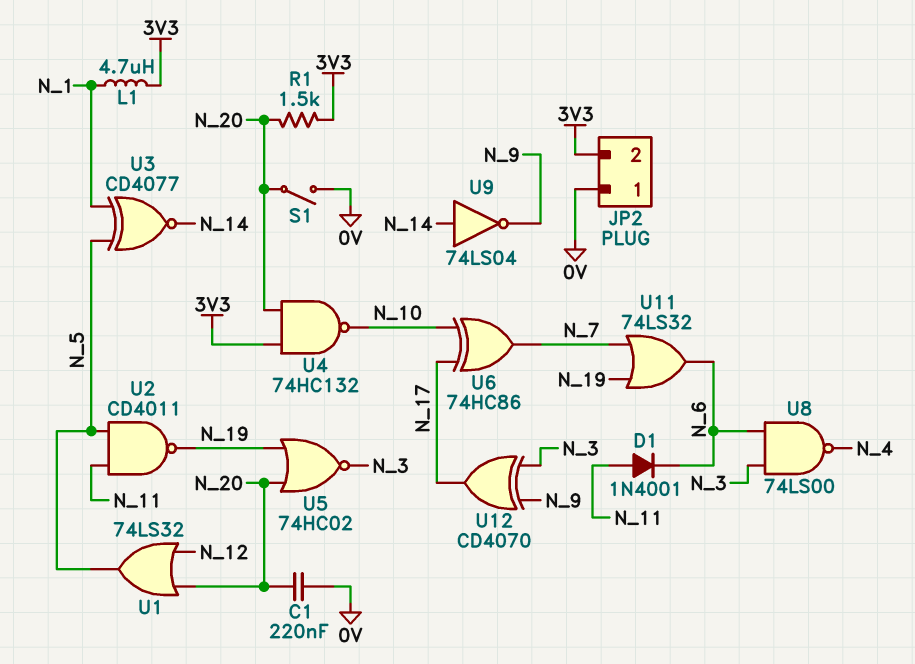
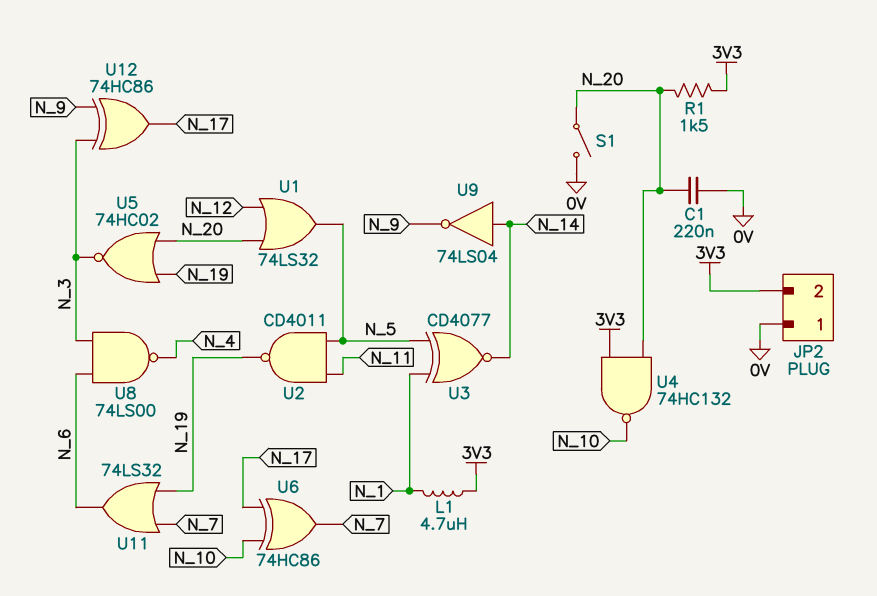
D1: diode 1N4001 (A N_11, K N_6) -> none
U12: XOR CD4070 (in N_3, in N_9, out N_17) -> XOR 74HC86 (in N_3, in N_9, out N_17)

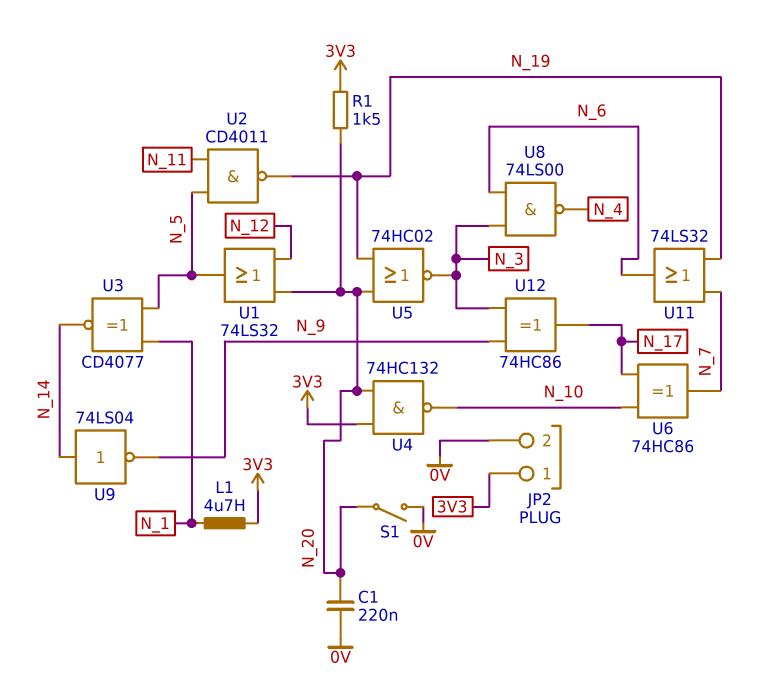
JP2 pin 1: 0V -> 3V3
JP2 pin 2: 3V3 -> 0V

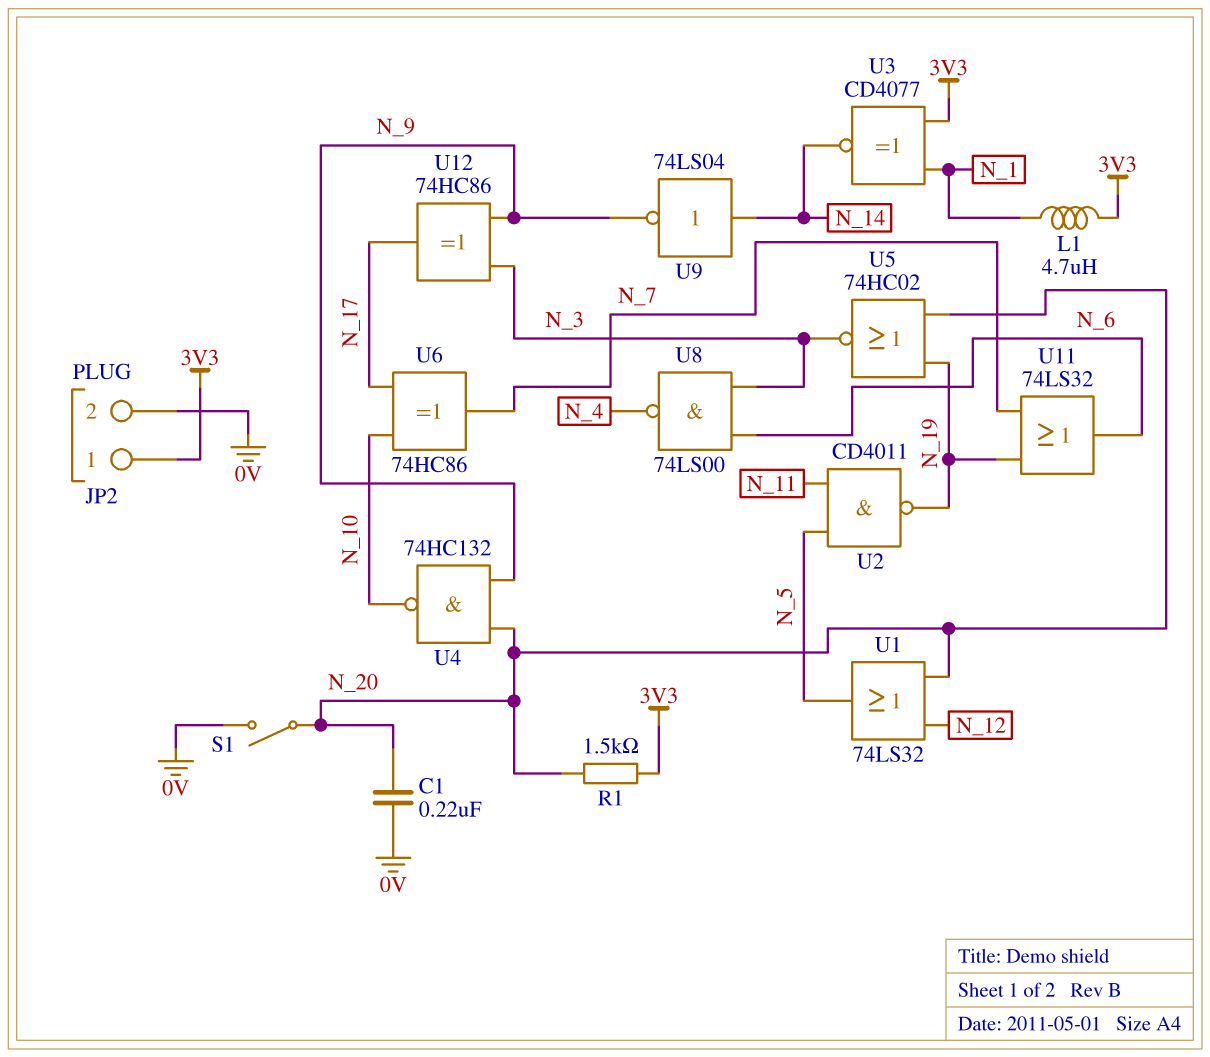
U3: XNOR CD4077 (in N_1, in N_5, out N_14) -> XNOR CD4077 (in 3V3, in N_1, out N_14)
U4: NAND 74HC132 (in 3V3, in N_20, out N_10) -> NAND 74HC132 (in N_9, in N_20, out N_10)

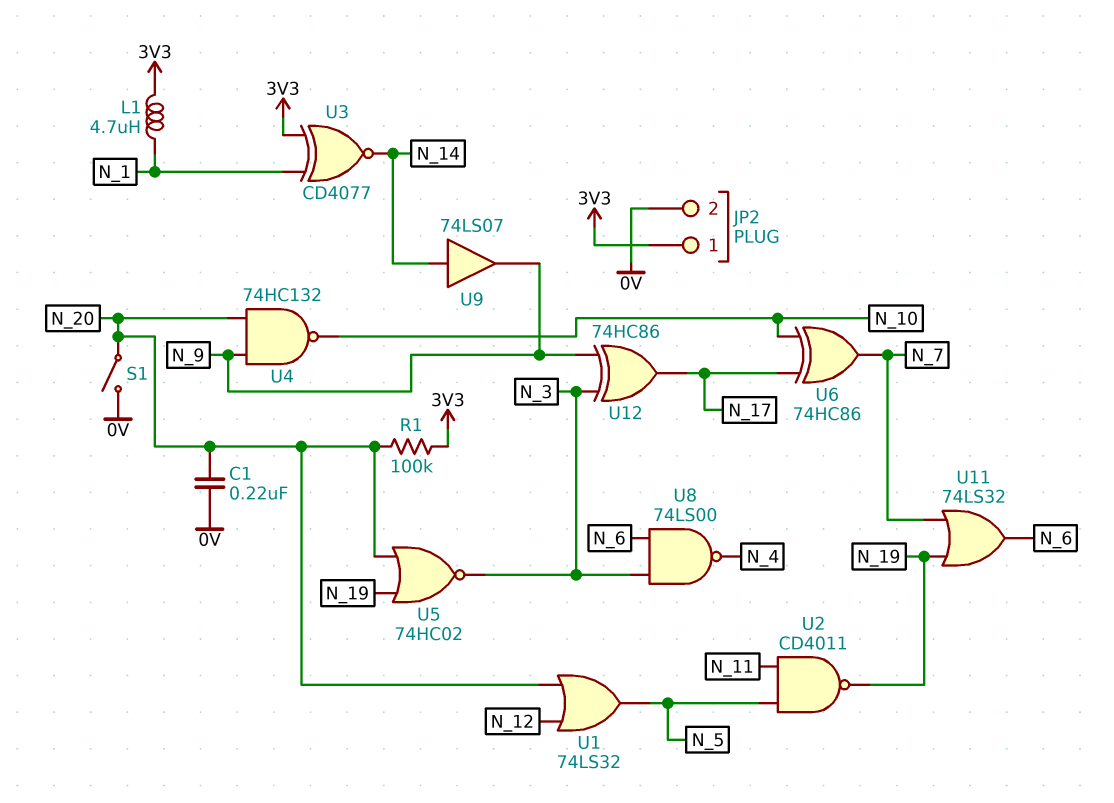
R1: 1.5k (3V3, N_20) -> 100k (3V3, N_20)
U9: NOT 74LS04 (in N_14, out N_9) -> buffer 74LS07 (in N_14, out N_9)

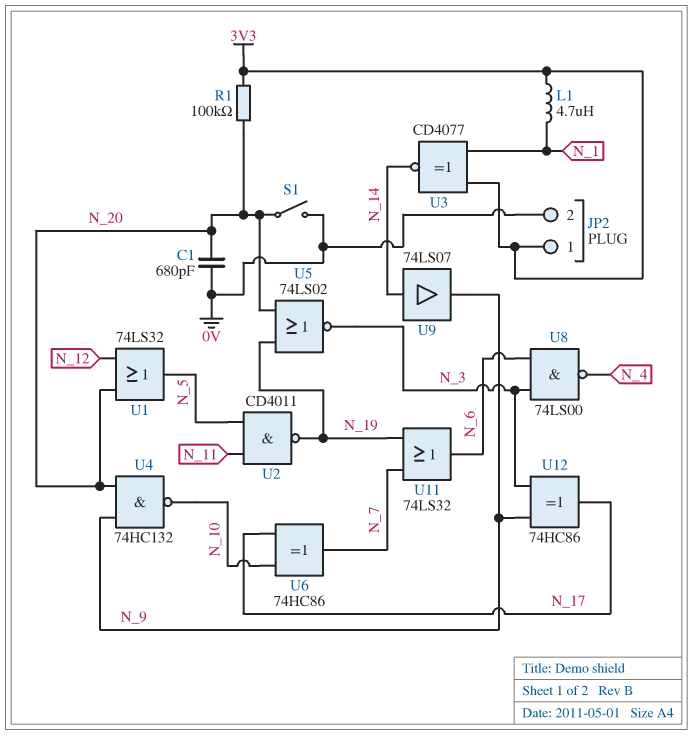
C1: 220nF (0V, N_20) -> 680pF (0V, N_20)
U5: NOR 74HC02 (in N_19, in N_20, out N_3) -> NOR 74LS02 (in N_19, in N_20, out N_3)

